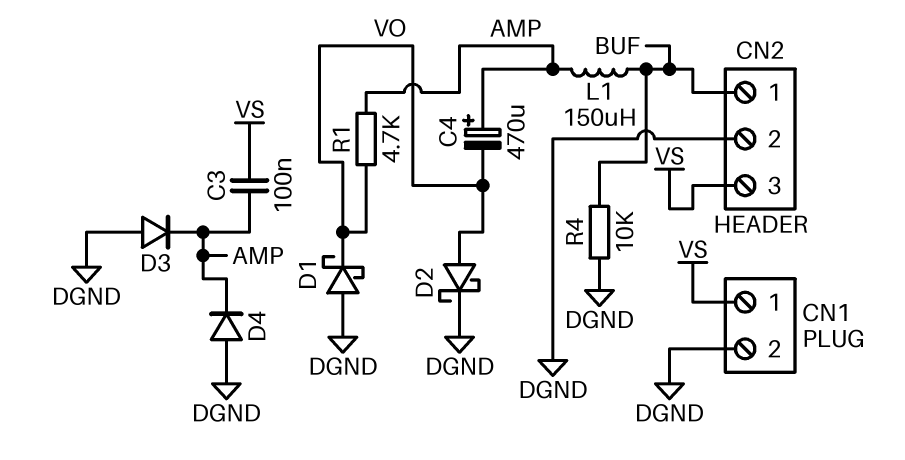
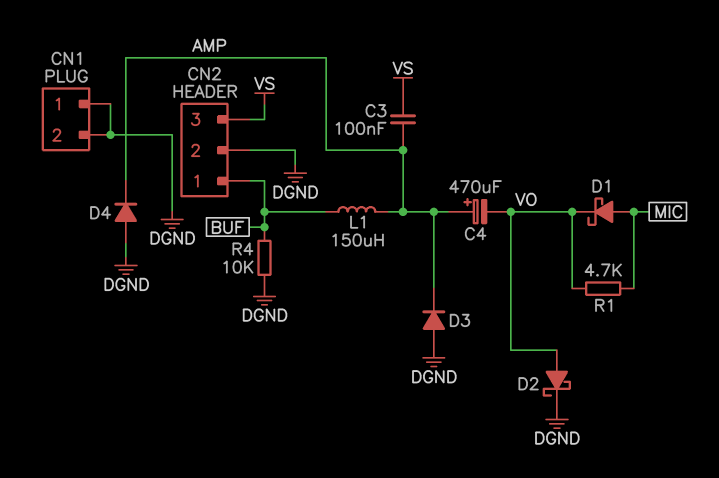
CN1 pin 1: VS -> DGND
D1: schottky (A DGND, K VO) -> schottky (A MIC, K VO)
R1: 4.7k (AMP, VO) -> 4.7k (MIC, VO)

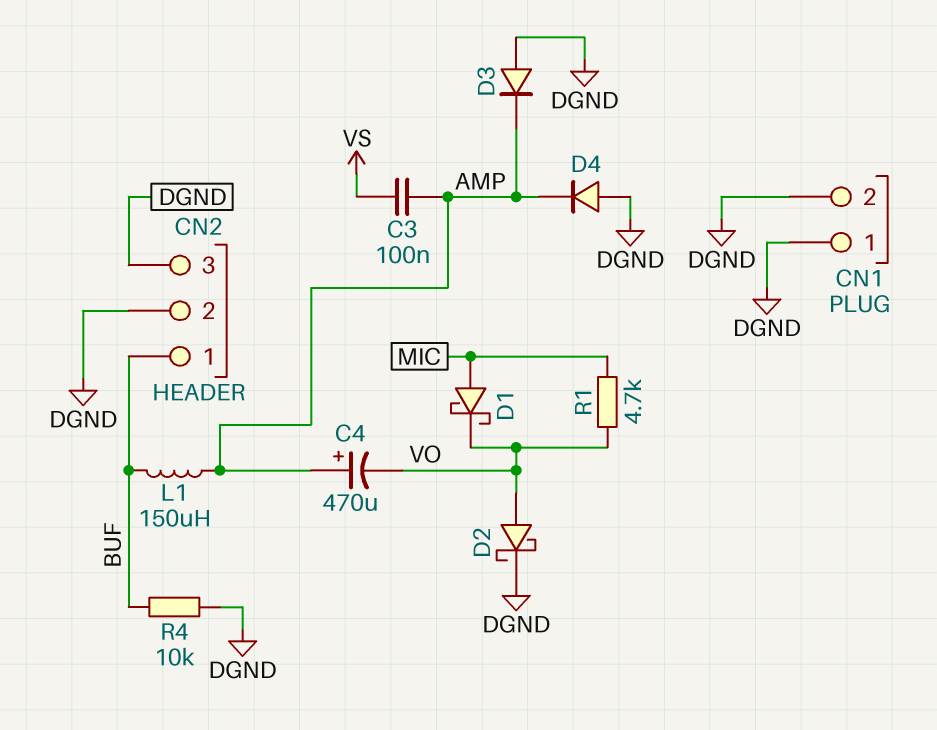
CN2 pin 3: VS -> DGND

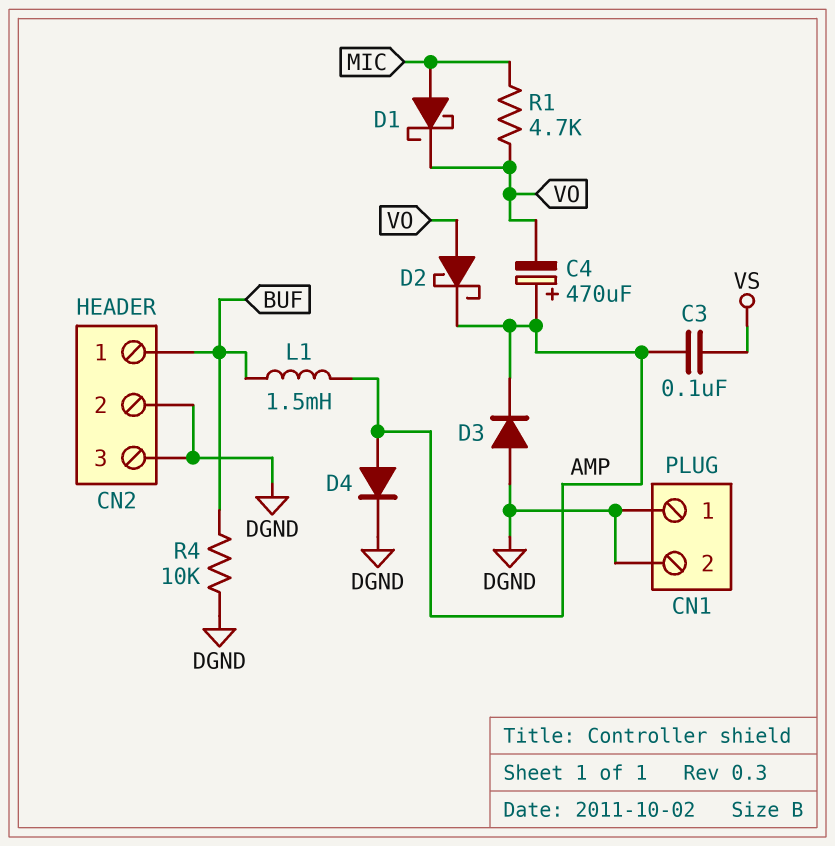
D2: schottky (A VO, K DGND) -> schottky (A VO, K AMP)
D4: diode (A DGND, K AMP) -> diode (A AMP, K DGND)
L1: 150uH (AMP, BUF) -> 1.5mH (AMP, BUF)

